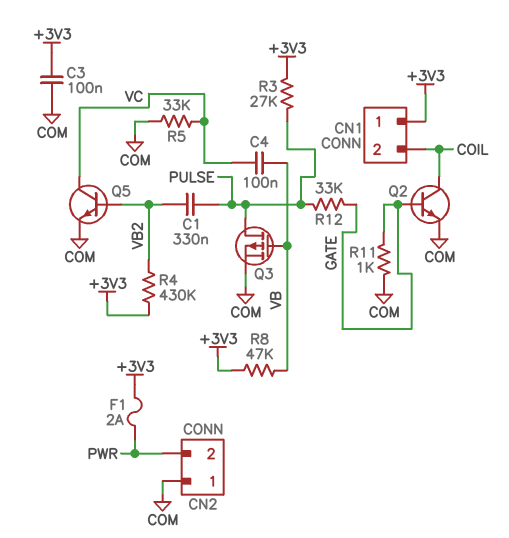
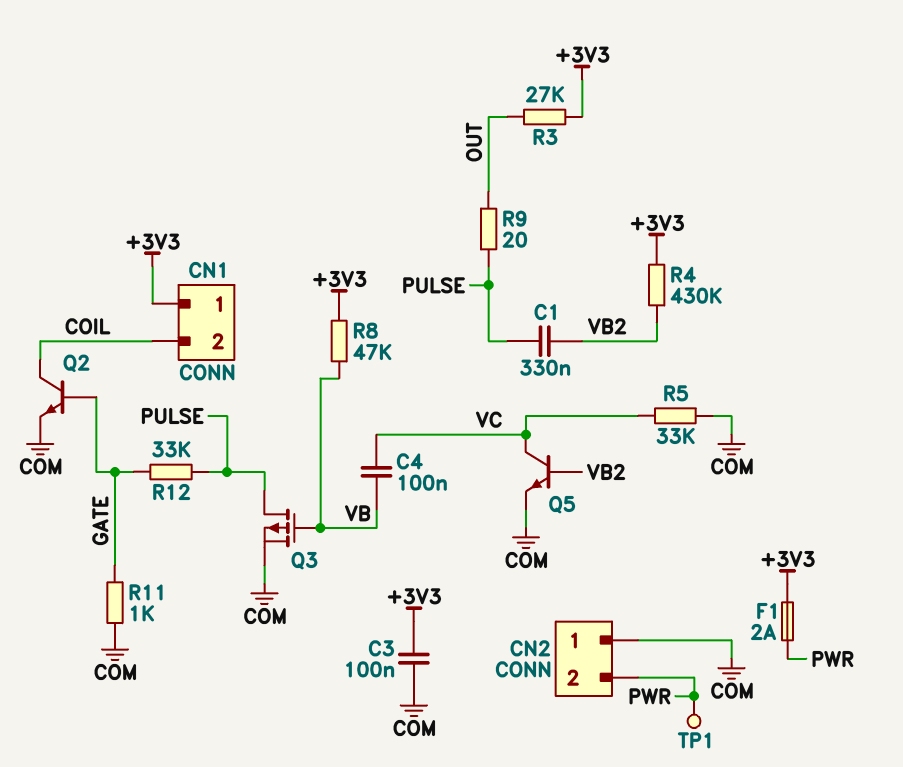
R3: 27k (+3V3, PULSE) -> 27k (+3V3, OUT)
R9: none -> 20 (OUT, PULSE)
TP1: none -> test point (PWR)

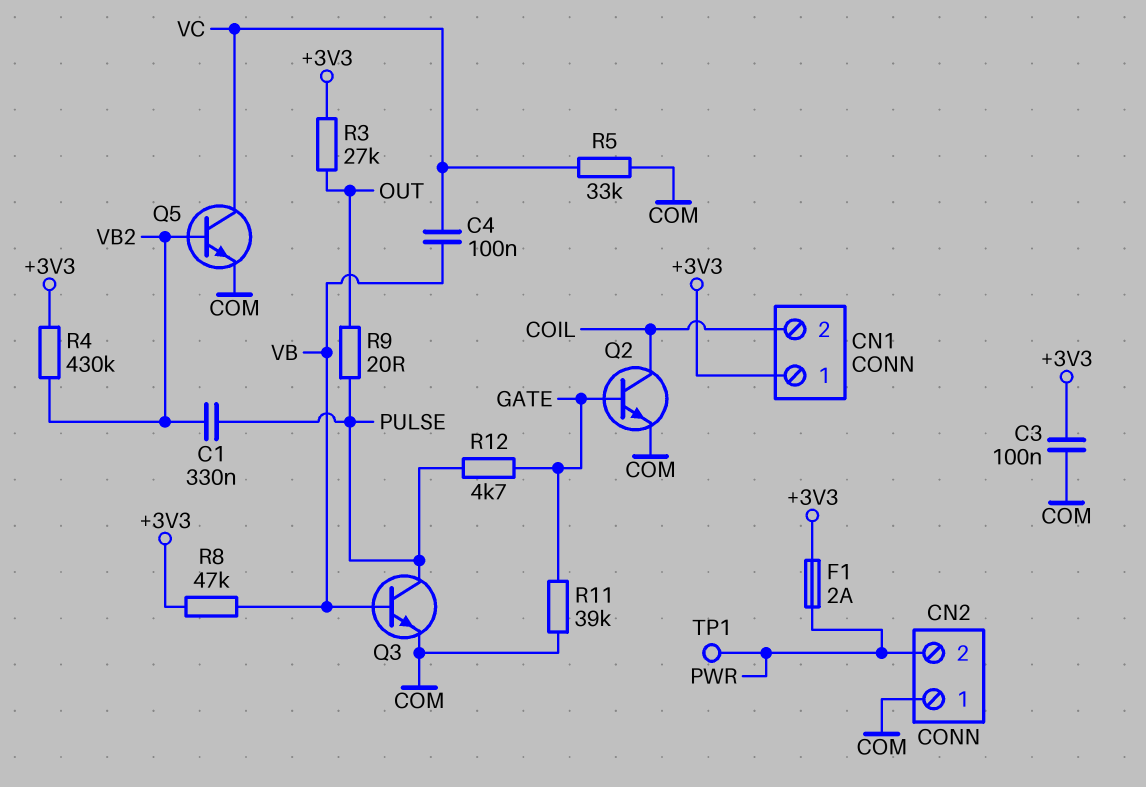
Q3: PMOS (G VB, D PULSE, S COM) -> NPN (B VB, C PULSE, E COM)
R11: 1k (COM, GATE) -> 39k (COM, GATE)
R12: 33k (GATE, PULSE) -> 4.7k (GATE, PULSE)

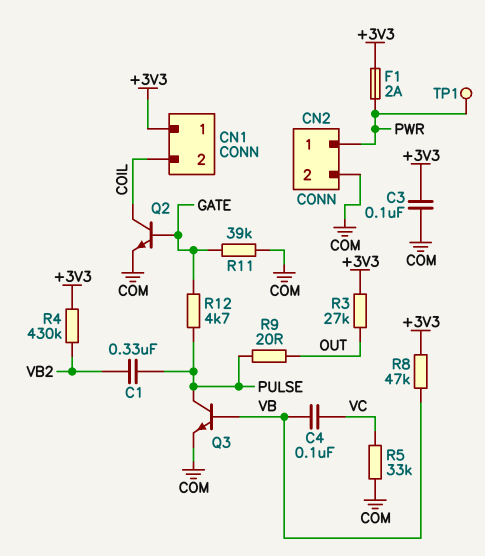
CN2 pin 1: COM -> PWR
CN2 pin 2: PWR -> COM
Q5: NPN (B VB2, C VC, E COM) -> none

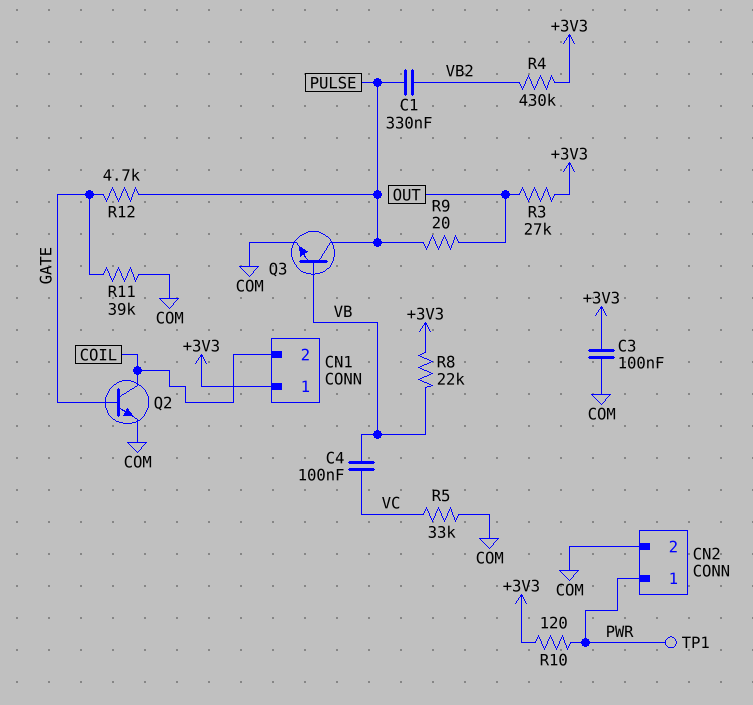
F1: 2A (+3V3, PWR) -> none
R8: 47k (+3V3, VB) -> 22k (+3V3, VB)
R10: none -> 120 (+3V3, PWR)

